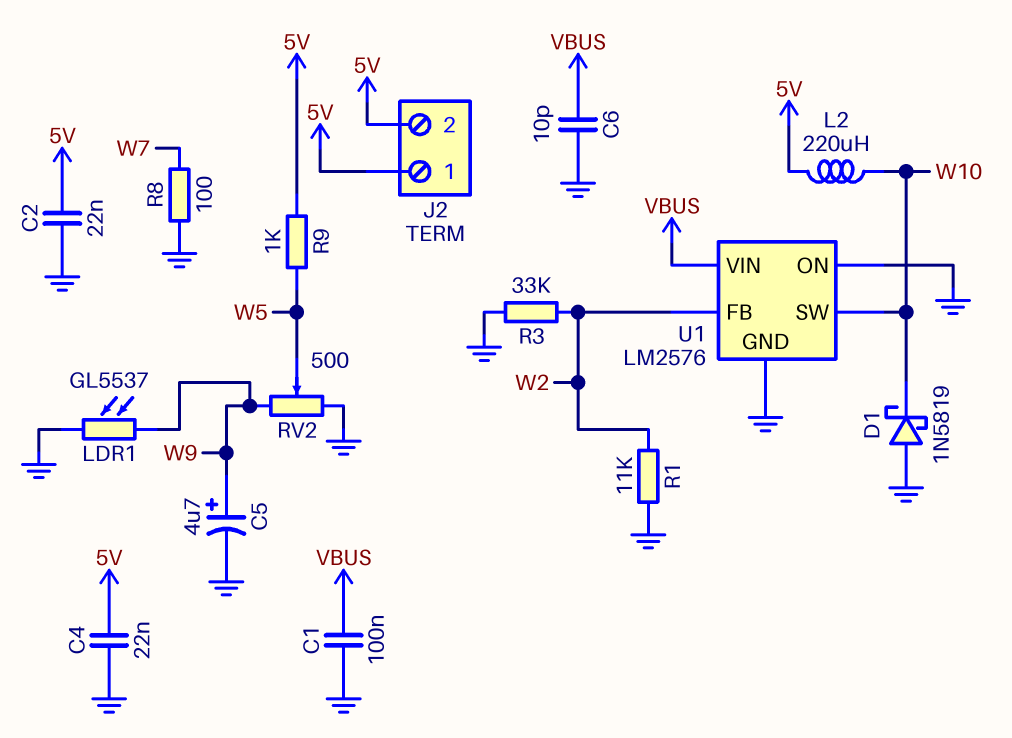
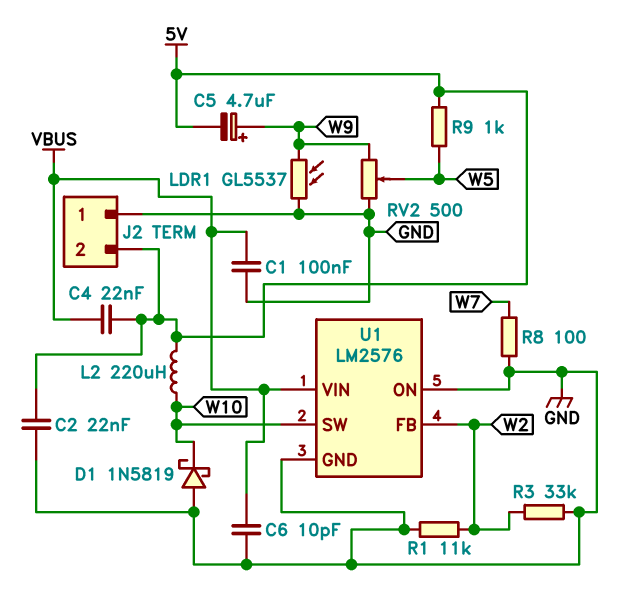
C4: 22nF (5V, GND) -> 22nF (5V, VBUS)
C5: 4.7uF (plus W9, minus GND) -> 4.7uF (plus W9, minus 5V)
J2 pin 1: 5V -> GND

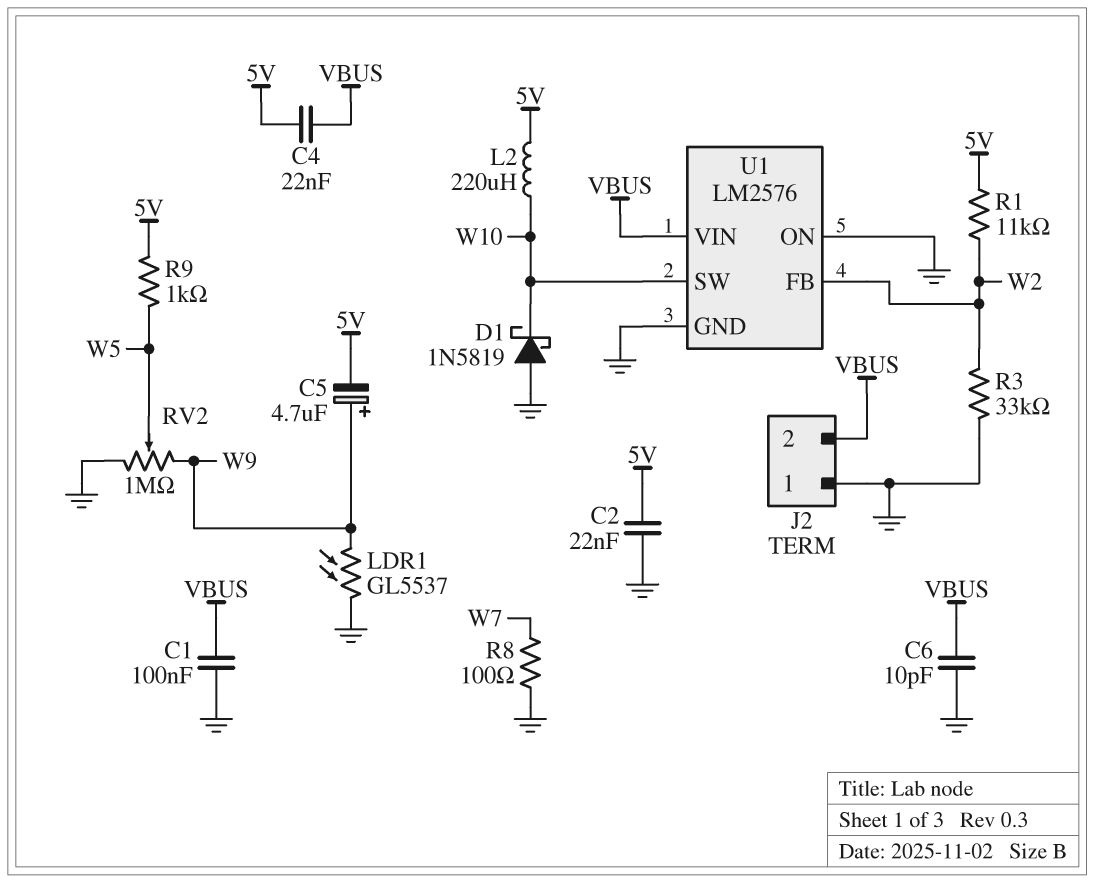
J2 pin 2: 5V -> VBUS
R1: 11k (GND, W2) -> 11k (5V, W2)
RV2: 500 (GND, W9, wiper W5) -> 1M (GND, W9, wiper W5)

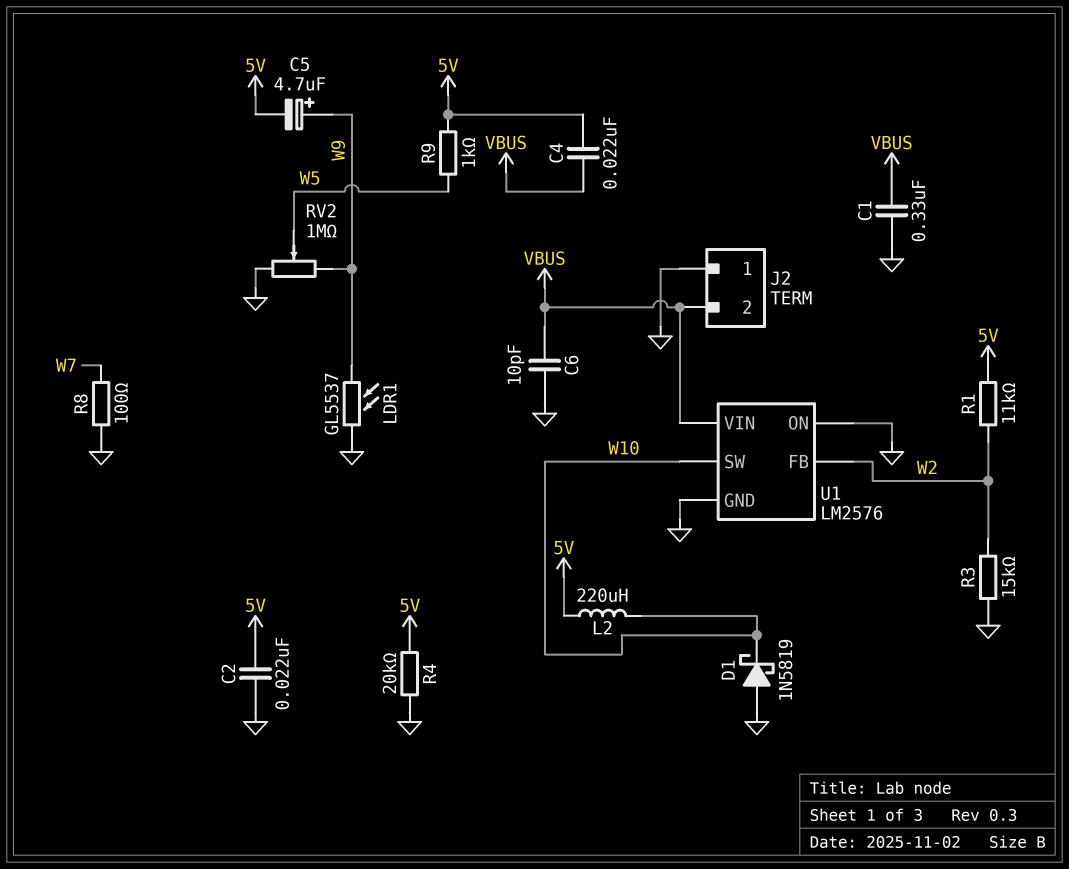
C1: 100nF (GND, VBUS) -> 330nF (GND, VBUS)
R3: 33k (GND, W2) -> 15k (GND, W2)
R4: none -> 20k (5V, GND)

